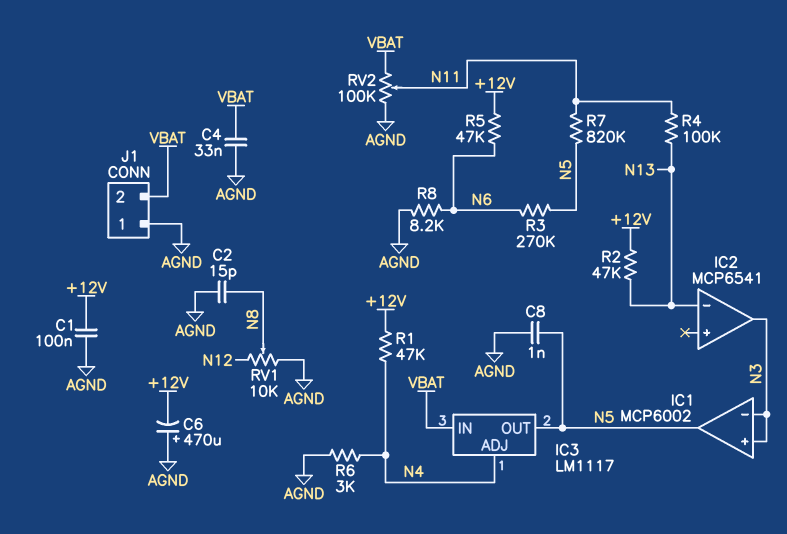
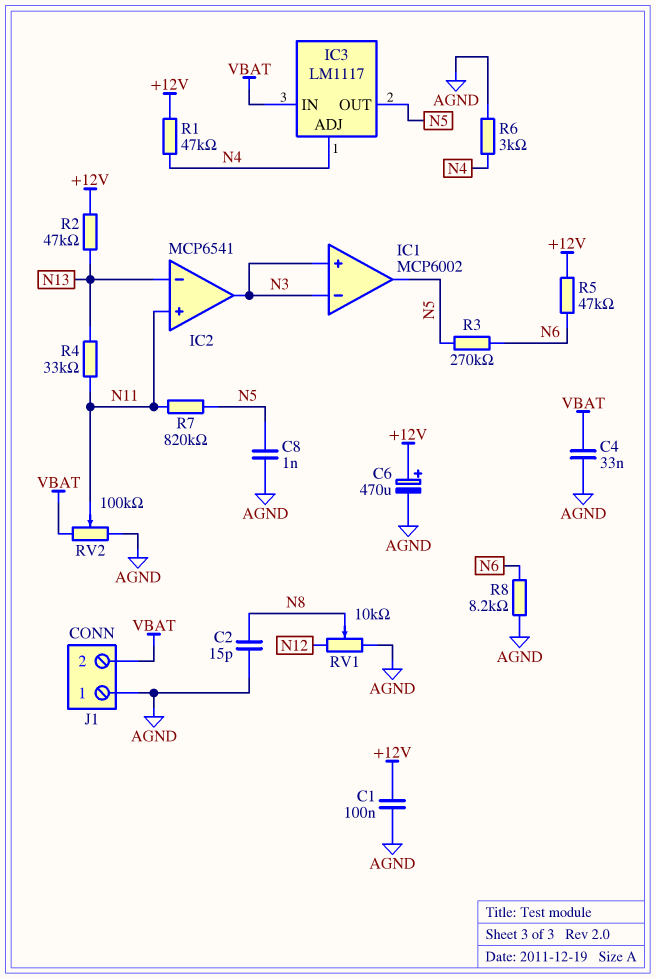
C6: 470uF (plus AGND, minus +12V) -> 470uF (plus +12V, minus AGND)
IC2 pin in+: none -> N11
R4: 100k (N11, N13) -> 33k (N11, N13)

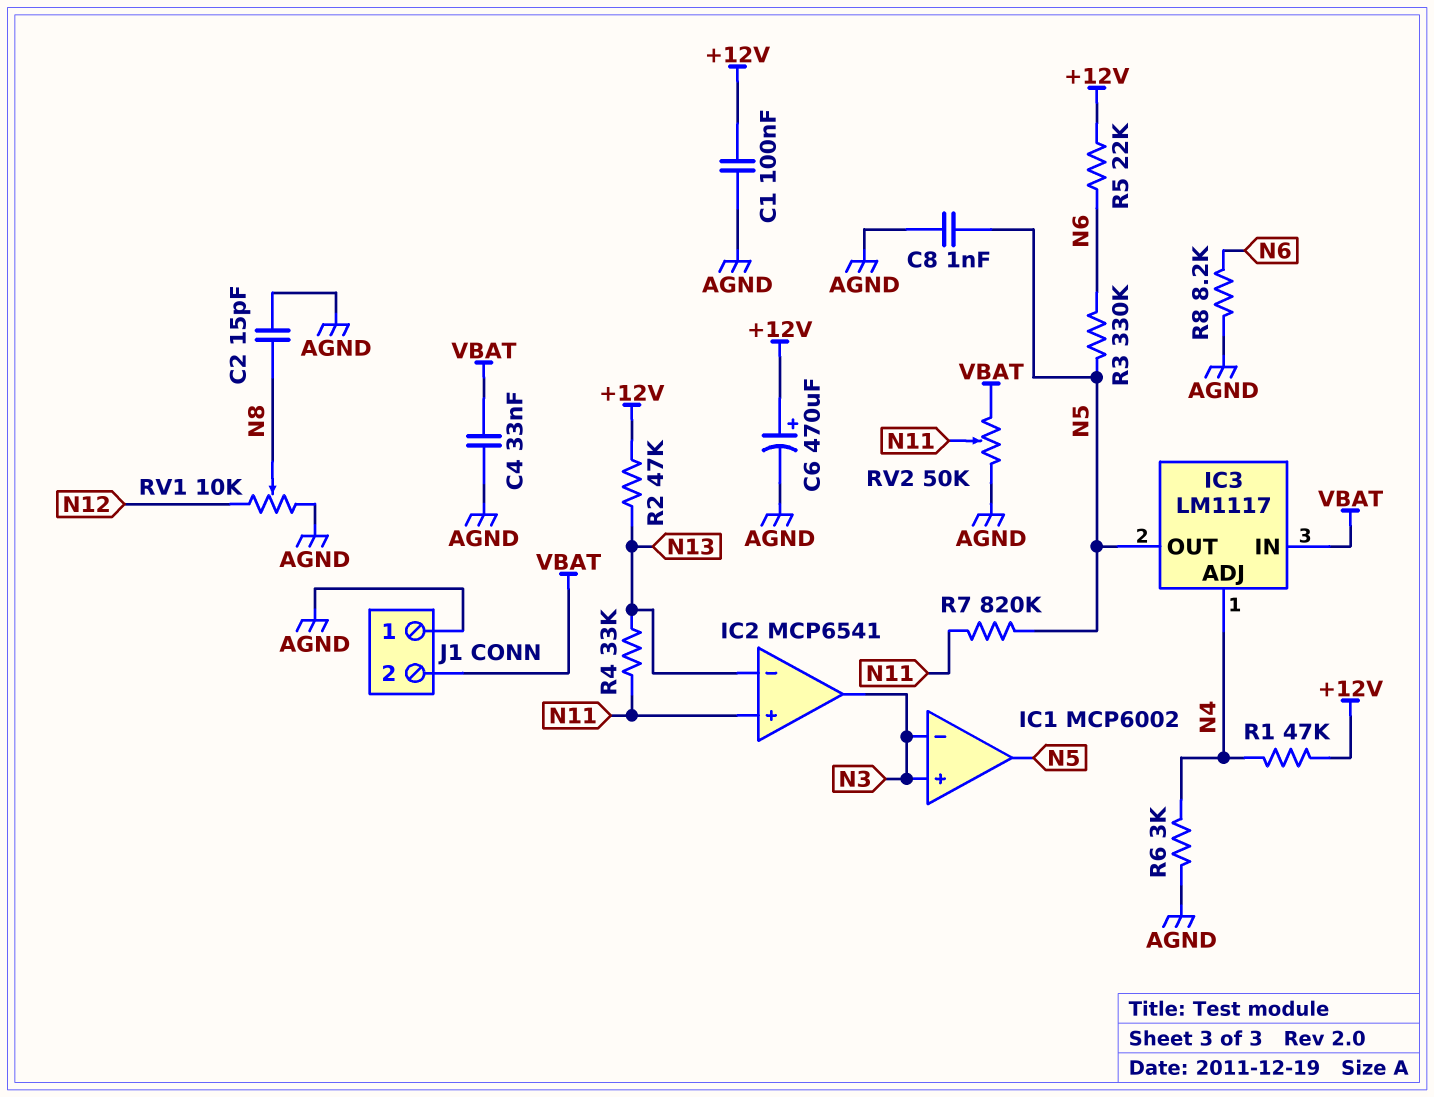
R3: 270k (N5, N6) -> 330k (N5, N6)
R5: 47k (+12V, N6) -> 22k (+12V, N6)
RV2: 100k (AGND, VBAT, wiper N11) -> 50k (AGND, VBAT, wiper N11)

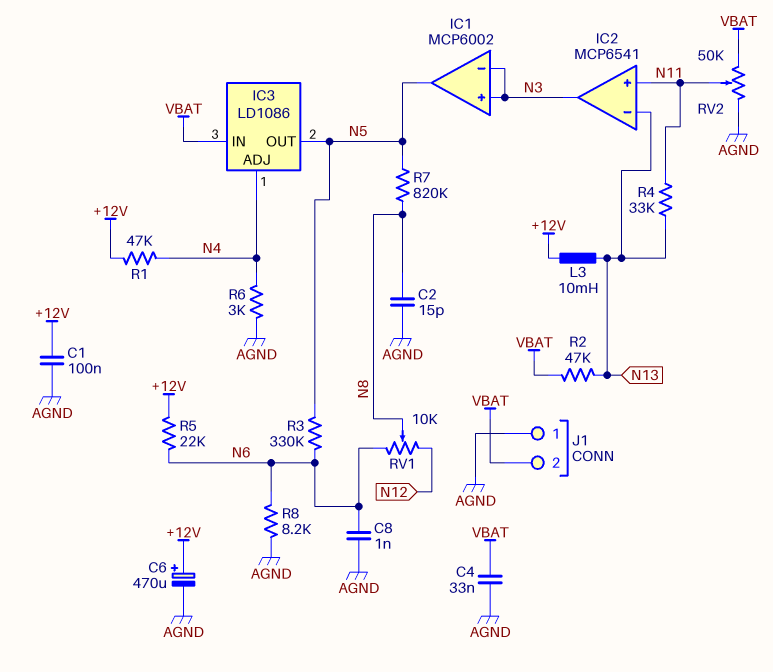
C8: 1nF (AGND, N5) -> 1nF (AGND, N6)
IC3: LM1117 -> LD1086
L3: none -> 10mH (+12V, N13)
R2: 47k (+12V, N13) -> 47k (N13, VBAT)
R7: 820k (N5, N11) -> 820k (N5, N8)
RV1: 10k (AGND, N12, wiper N8) -> 10k (N6, N12, wiper N8)

